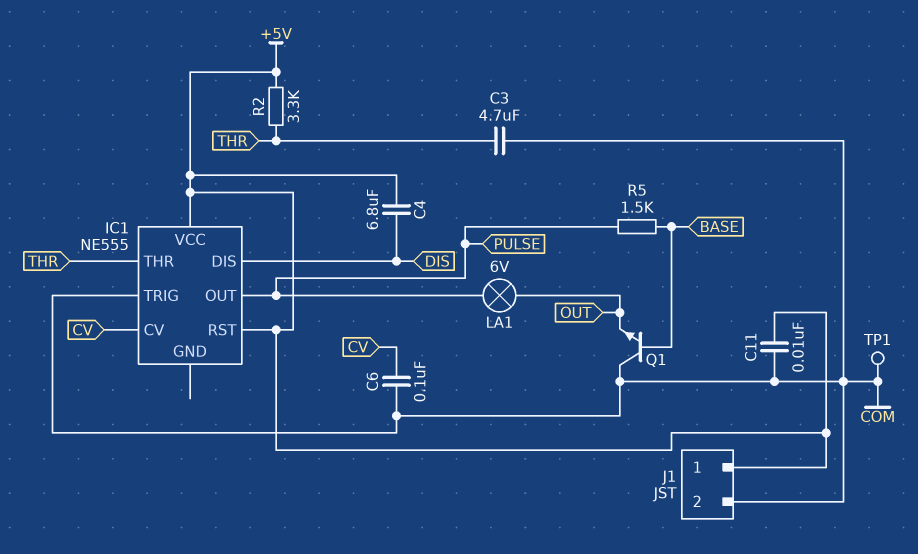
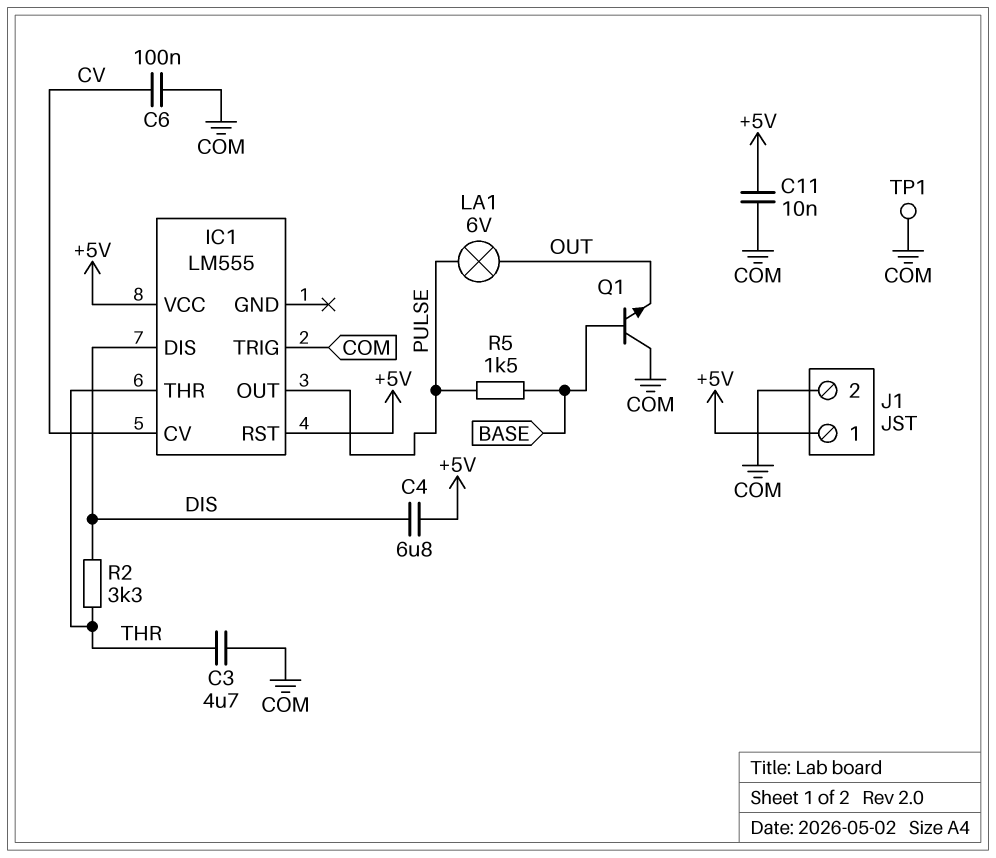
IC1: NE555 -> LM555
R2: 3.3k (+5V, THR) -> 3.3k (DIS, THR)

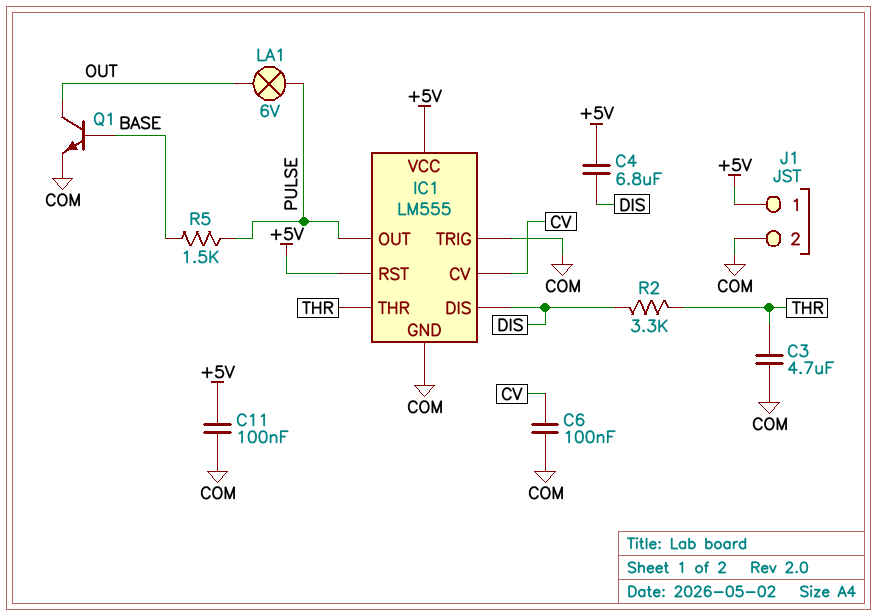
C11: 10nF (+5V, COM) -> 100nF (+5V, COM)
IC1 pin GND: none -> COM
Q1: NPN (B BASE, C COM, E OUT) -> NPN (B BASE, C OUT, E COM)
TP1: test point (COM) -> none

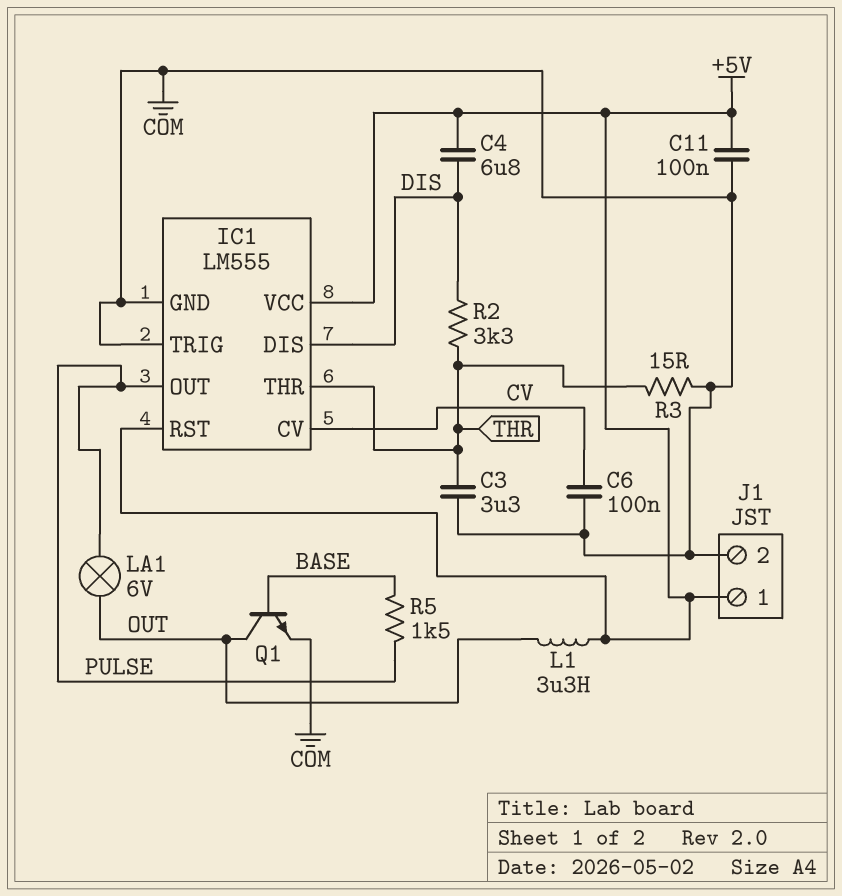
C3: 4.7uF (COM, THR) -> 3.3uF (COM, THR)
L1: none -> 3.3uH (+5V, OUT)
R3: none -> 15 (COM, THR)

